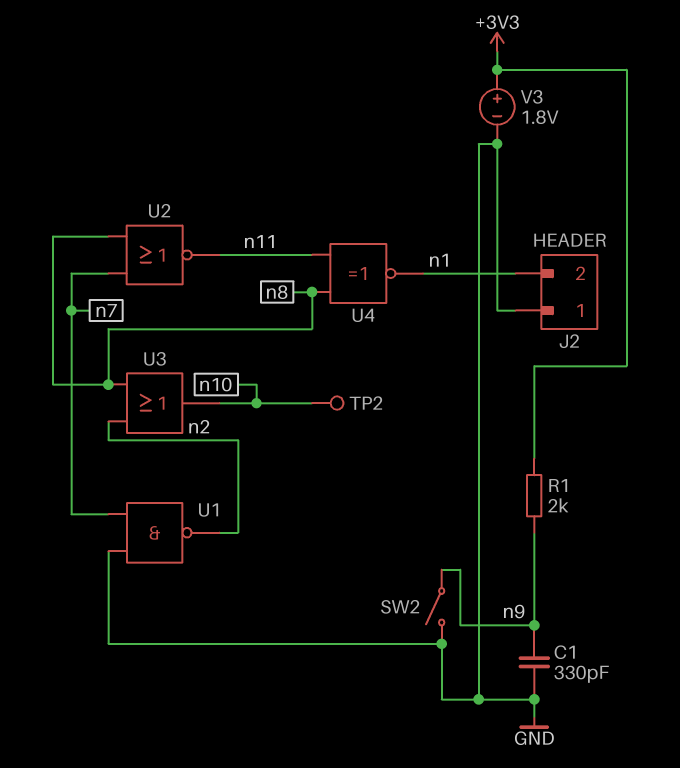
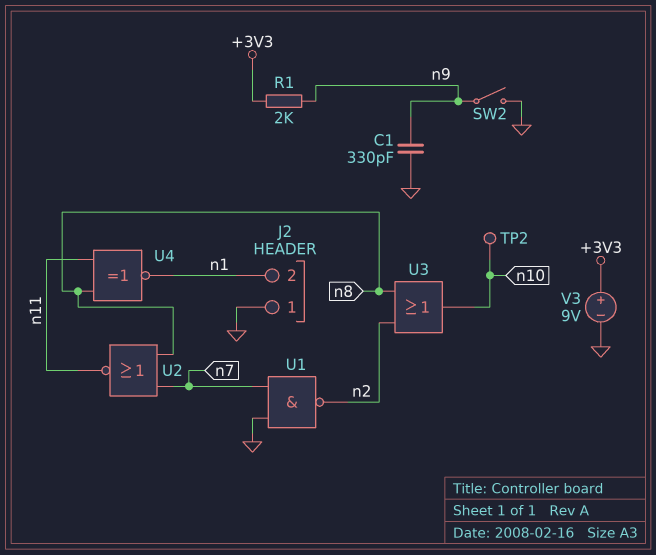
V3: 1.8V (plus +3V3, minus GND) -> 9V (plus +3V3, minus GND)

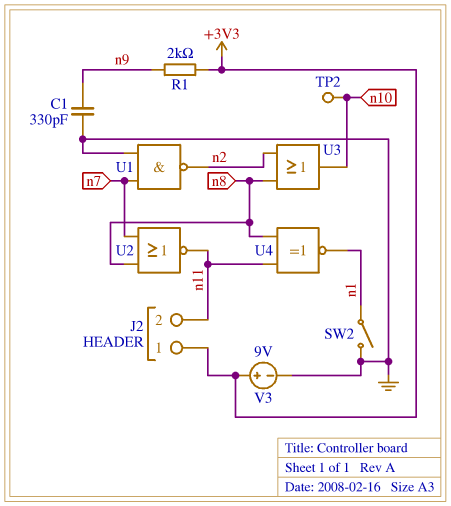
J2 pin 1: GND -> +3V3
J2 pin 2: n1 -> n11
SW2: switch (GND, n9) -> switch (GND, n1)

